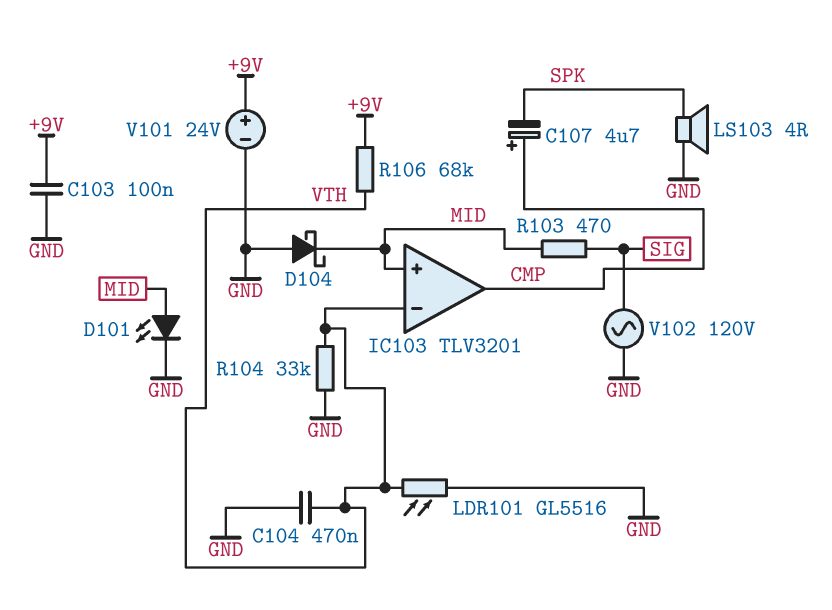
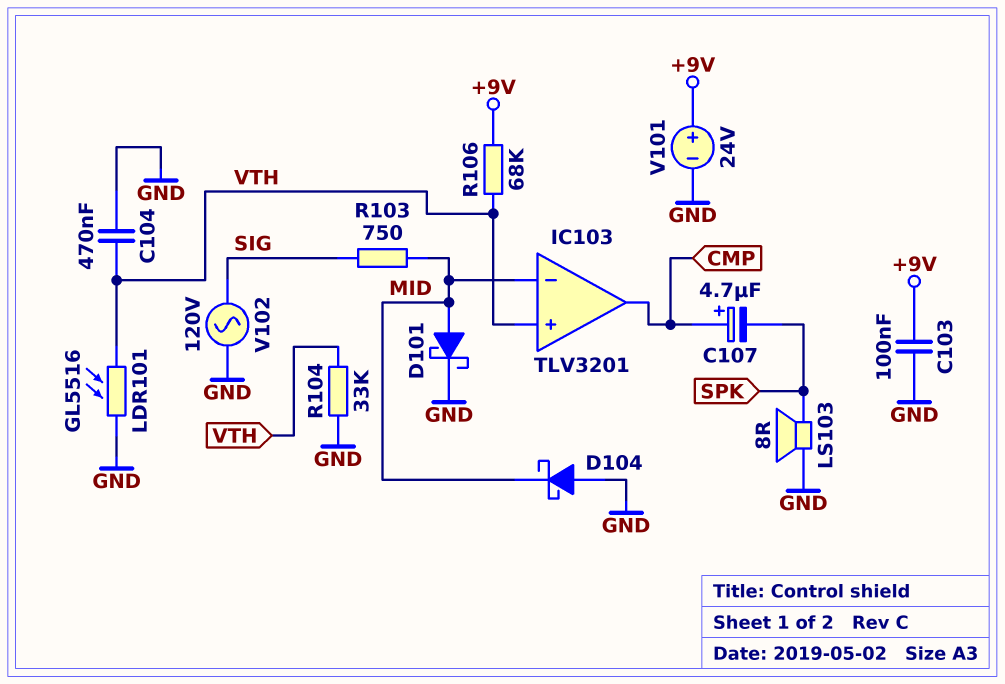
D101: LED (A MID, K GND) -> schottky (A MID, K GND)
IC103 pin in+: MID -> VTH
IC103 pin in-: VTH -> MID
LS103: speaker 4R (GND, SPK) -> speaker 8R (GND, SPK)
R103: 470 (MID, SIG) -> 750 (MID, SIG)

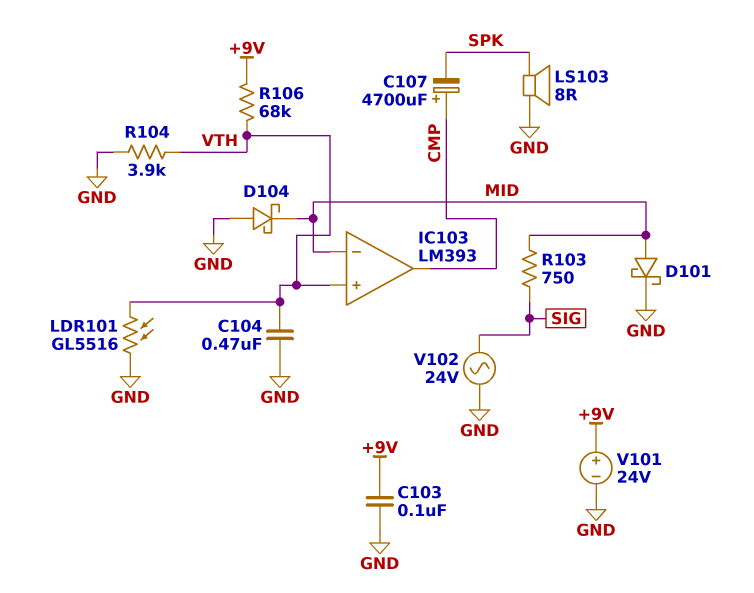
C107: 4.7uF (plus CMP, minus SPK) -> 4700uF (plus CMP, minus SPK)
IC103: TLV3201 -> LM393
R104: 33k (GND, VTH) -> 3.9k (GND, VTH)
V102: AC 120V (GND, SIG) -> AC 24V (GND, SIG)

